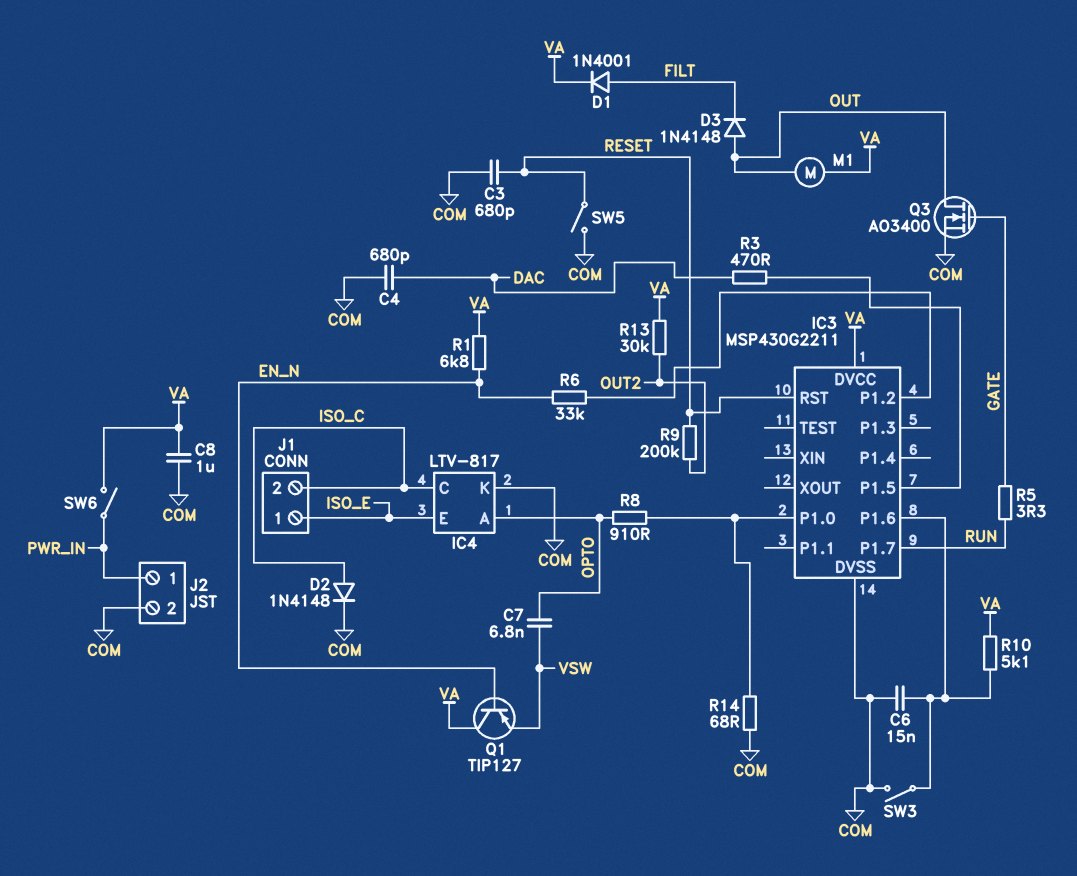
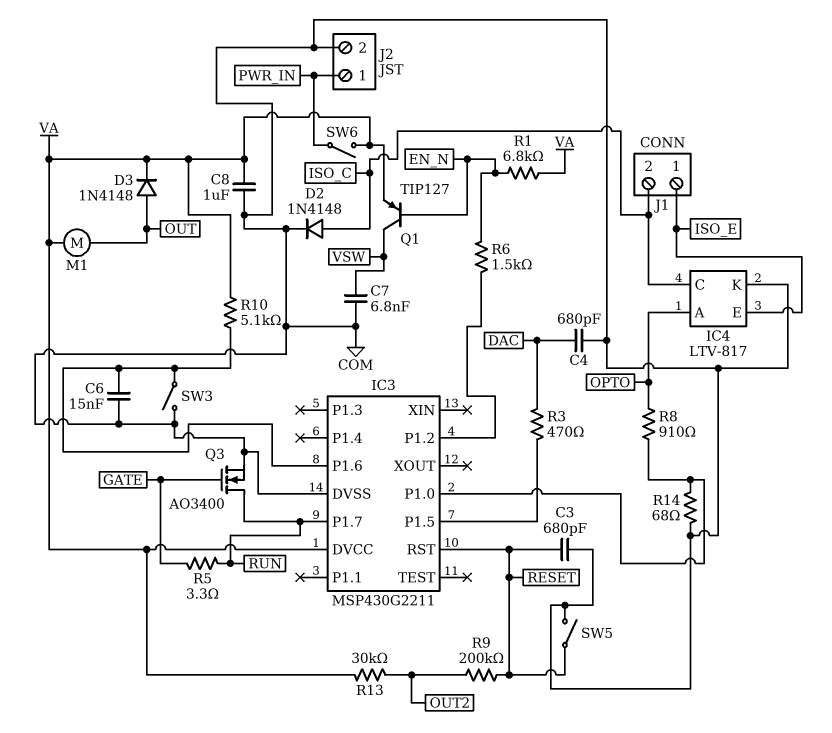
C7: 6.8nF (OPTO, VSW) -> 6.8nF (COM, VSW)
D1: diode 1N4001 (A FILT, K VA) -> none
D3: diode 1N4148 (A OUT, K FILT) -> diode 1N4148 (A OUT, K VA)
Q1: PNP TIP127 (B EN_N, C VA, E VSW) -> PNP TIP127 (B EN_N, C VSW, E VA)
Q3: NMOS AO3400 (G GATE, D OUT, S COM) -> NMOS AO3400 (G GATE, D RUN, S COM)
R6: 33k (EN_N, IC3/P1.2) -> 1.5k (EN_N, IC3/P1.2)

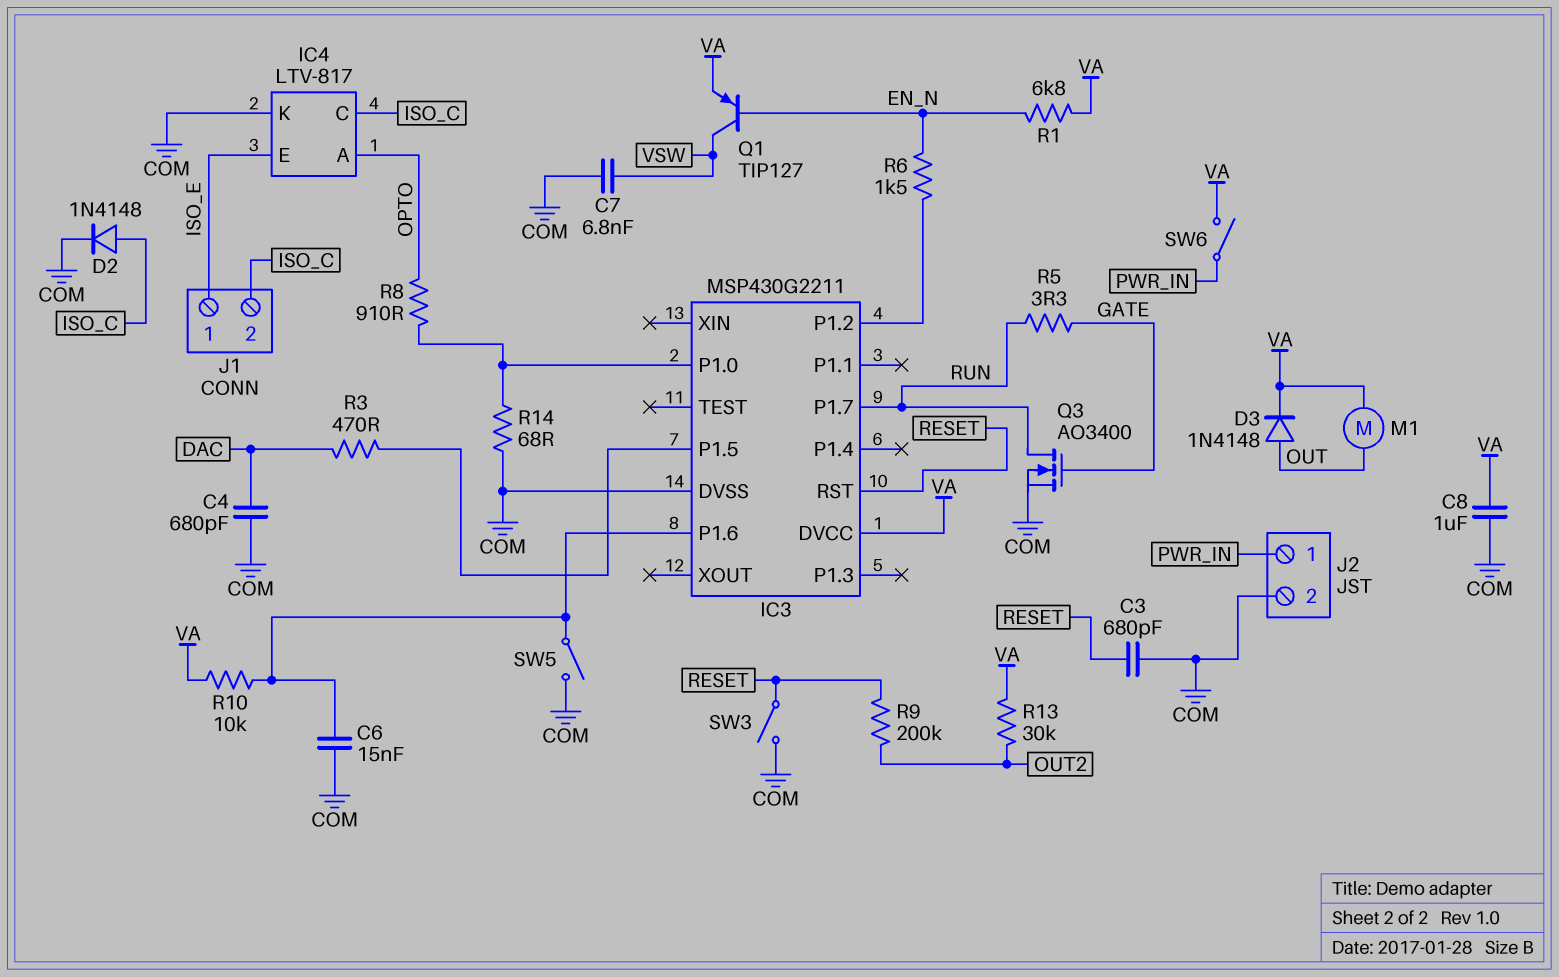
R10: 5.1k (IC3/P1.6, VA) -> 10k (IC3/P1.6, VA)
SW3: switch (COM, IC3/P1.6) -> switch (COM, RESET)
SW5: switch (COM, RESET) -> switch (COM, IC3/P1.6)

